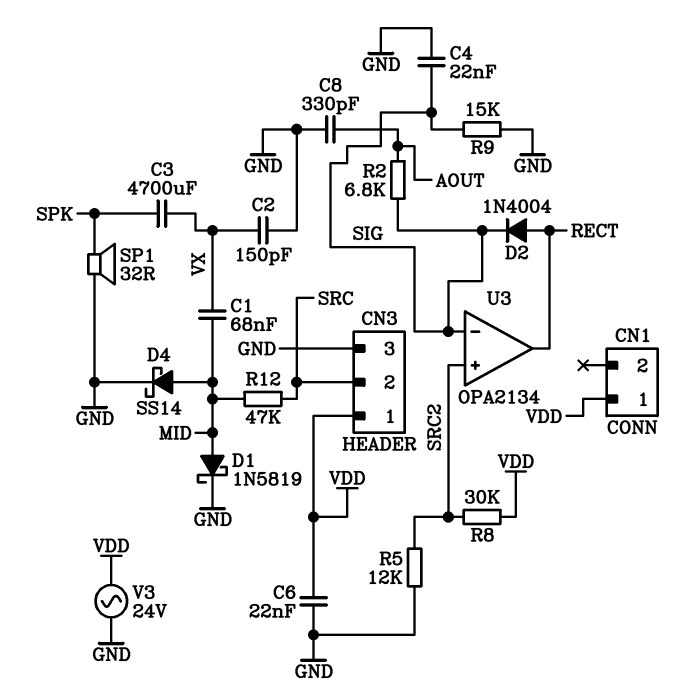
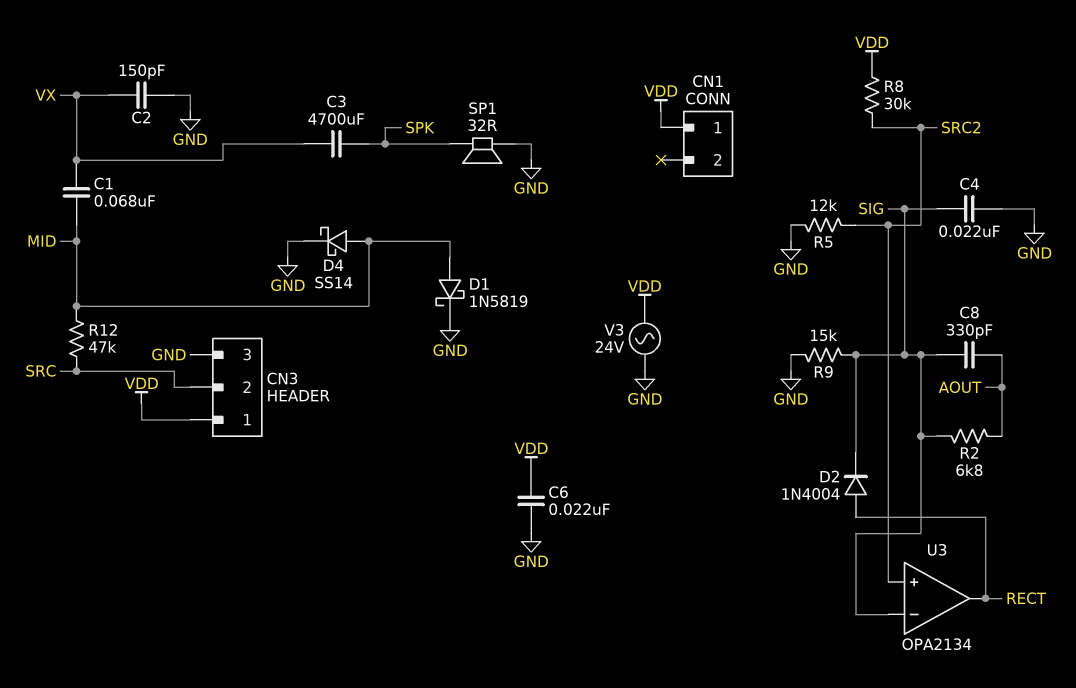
C8: 330pF (AOUT, GND) -> 330pF (AOUT, SIG)

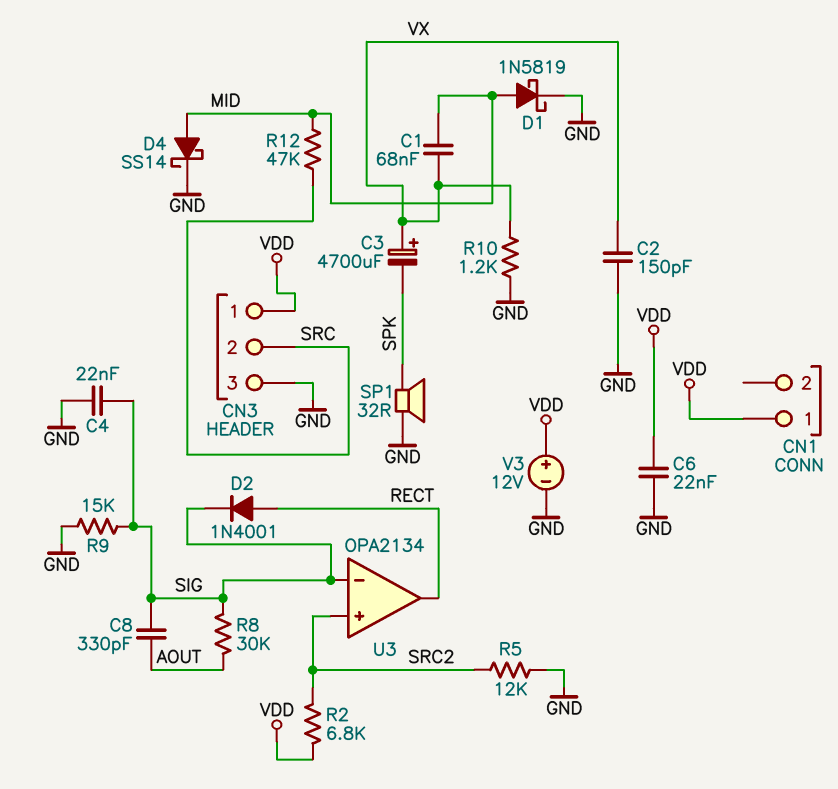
C3: 4700uF (SPK, VX) -> 4700uF (plus VX, minus SPK)
D2: diode 1N4004 (A RECT, K SIG) -> diode 1N4001 (A RECT, K SIG)
R2: 6.8k (AOUT, SIG) -> 6.8k (SRC2, VDD)
R8: 30k (SRC2, VDD) -> 30k (AOUT, SIG)
R10: none -> 1.2k (GND, VX)
V3: AC 24V (GND, VDD) -> 12V (plus VDD, minus GND)

